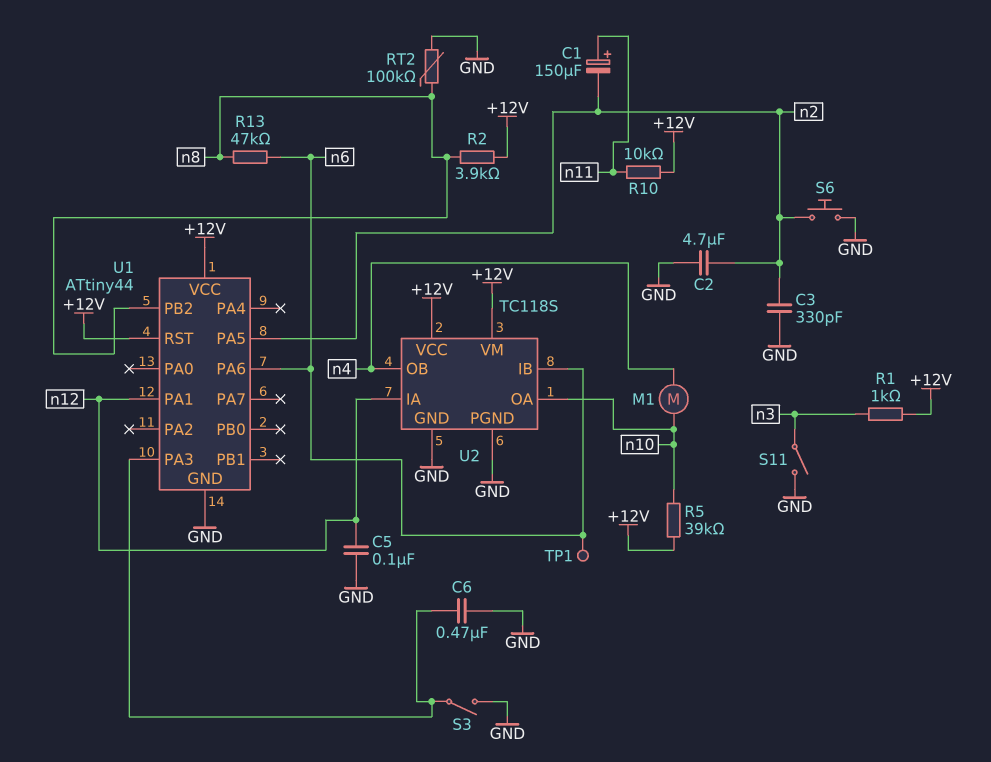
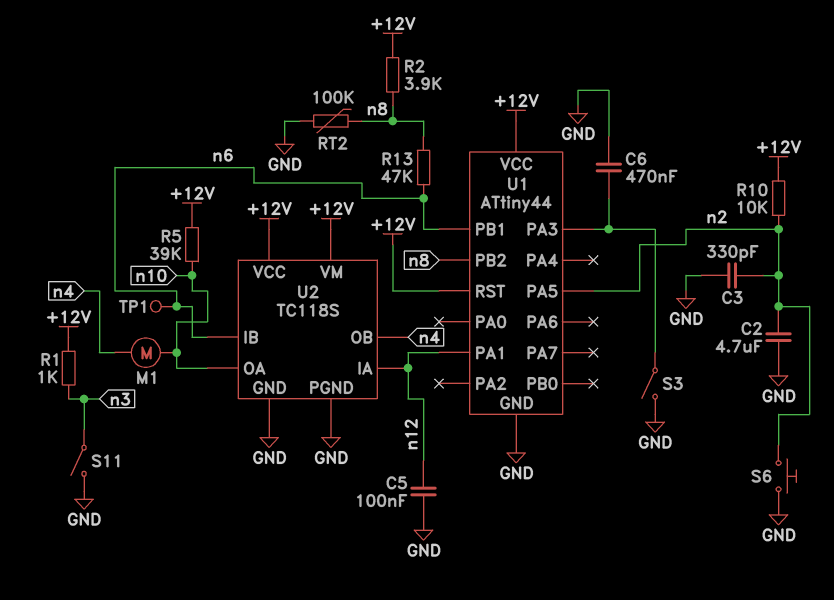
C1: 150uF (plus n11, minus n2) -> none
R10: 10k (+12V, n11) -> 10k (+12V, n2)
U1 pin PA6: n6 -> none
U1 pin PB1: none -> n6

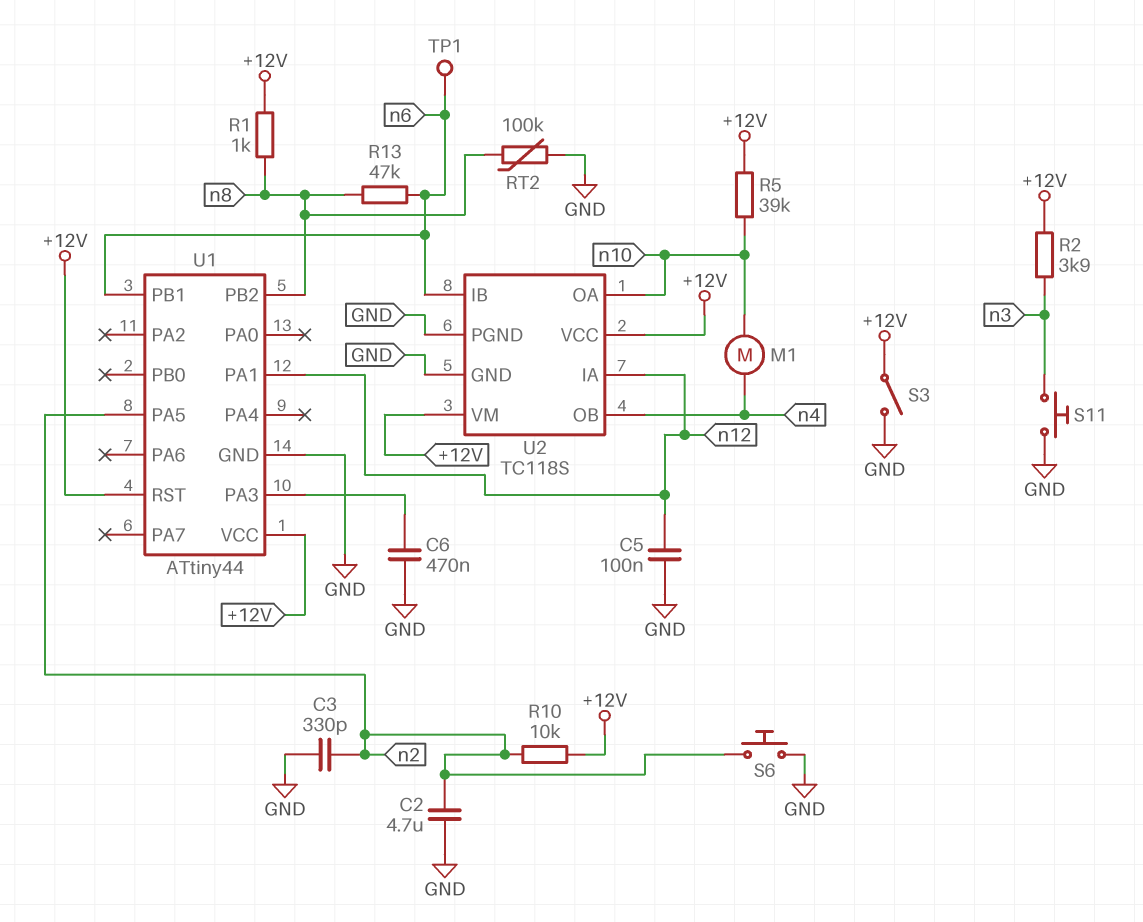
R1: 1k (+12V, n3) -> 1k (+12V, n8)
R2: 3.9k (+12V, n8) -> 3.9k (+12V, n3)
S3: switch (GND, U1/PA3) -> switch (+12V, GND)
S11: switch (GND, n3) -> button (GND, n3)

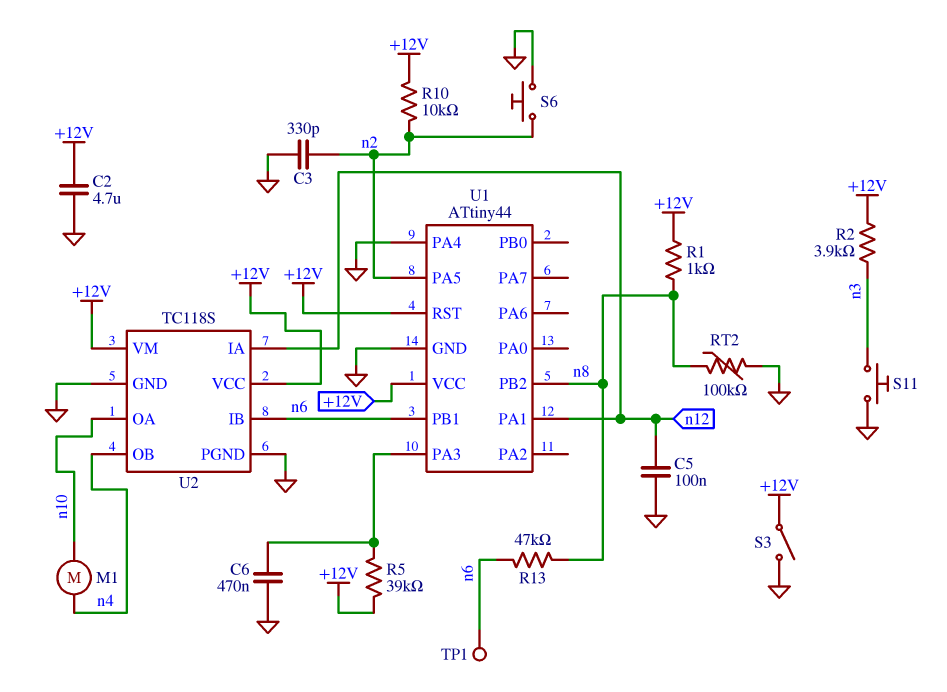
C2: 4.7uF (GND, n2) -> 4.7uF (+12V, GND)
R5: 39k (+12V, n10) -> 39k (+12V, U1/PA3)
U1 pin PA4: none -> GND

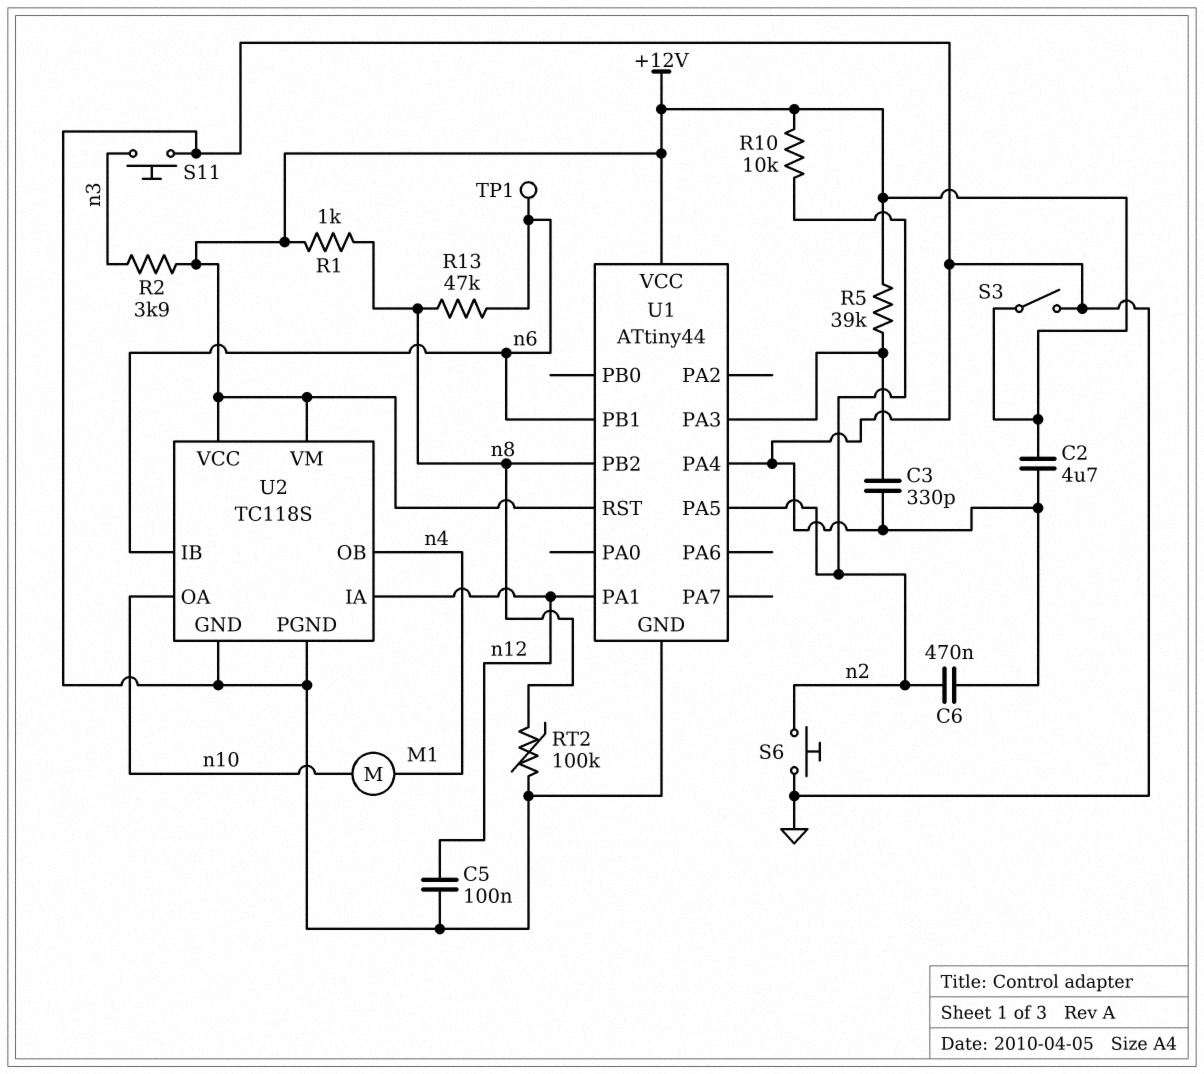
C3: 330pF (GND, n2) -> 330pF (GND, U1/PA3)
C6: 470nF (GND, U1/PA3) -> 470nF (GND, n2)

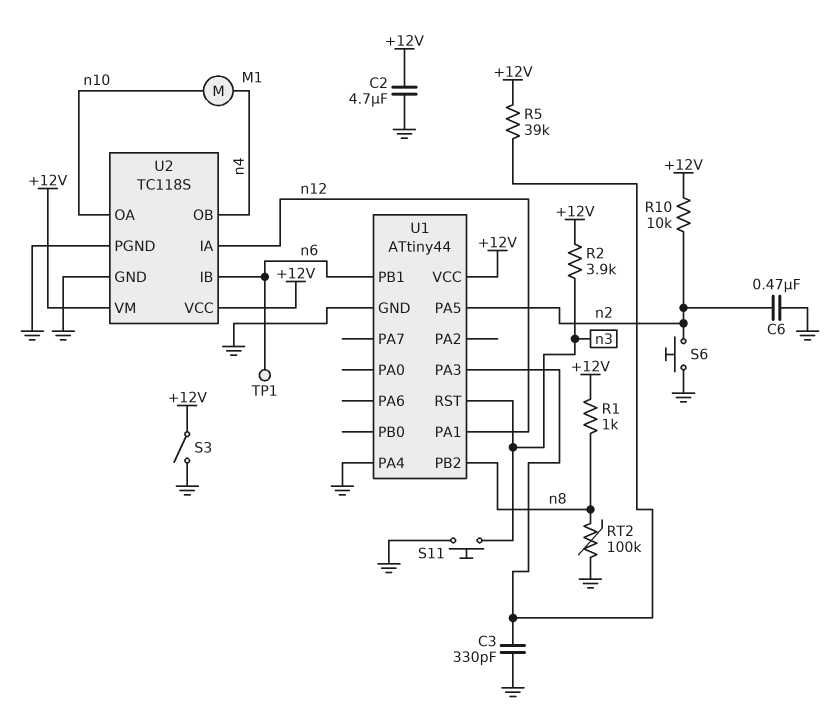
C5: 100nF (GND, n12) -> none
R13: 47k (n6, n8) -> none
U1 pin RST: +12V -> n3

